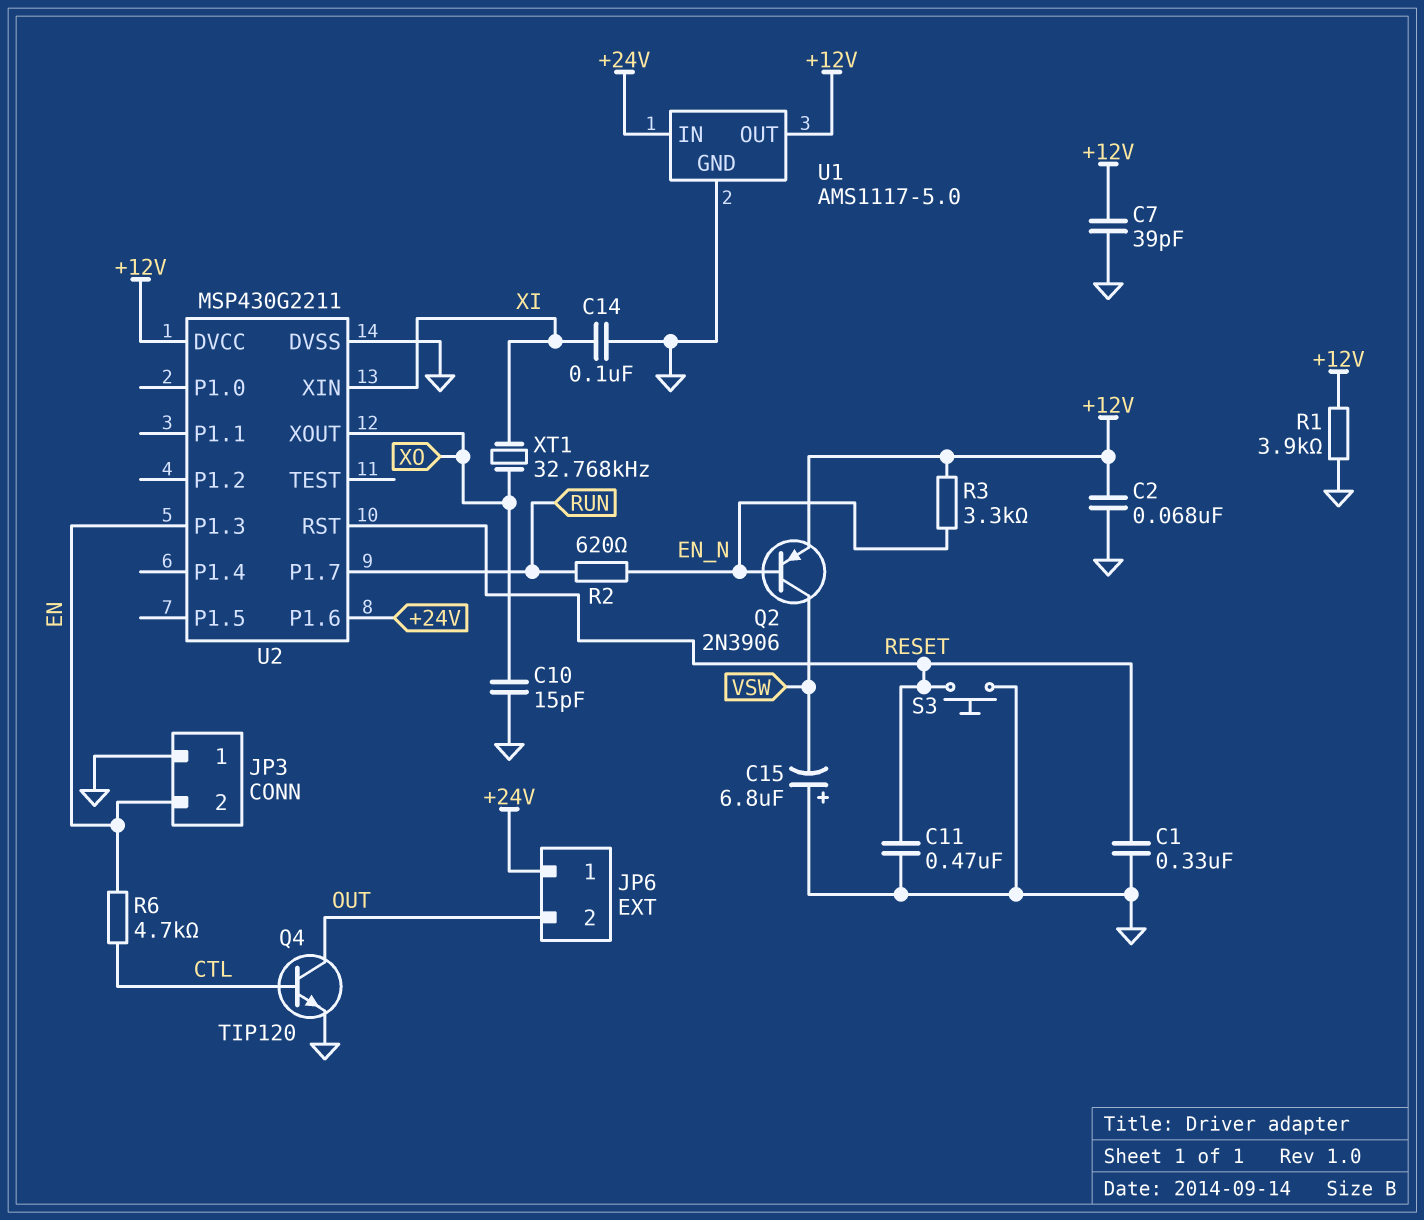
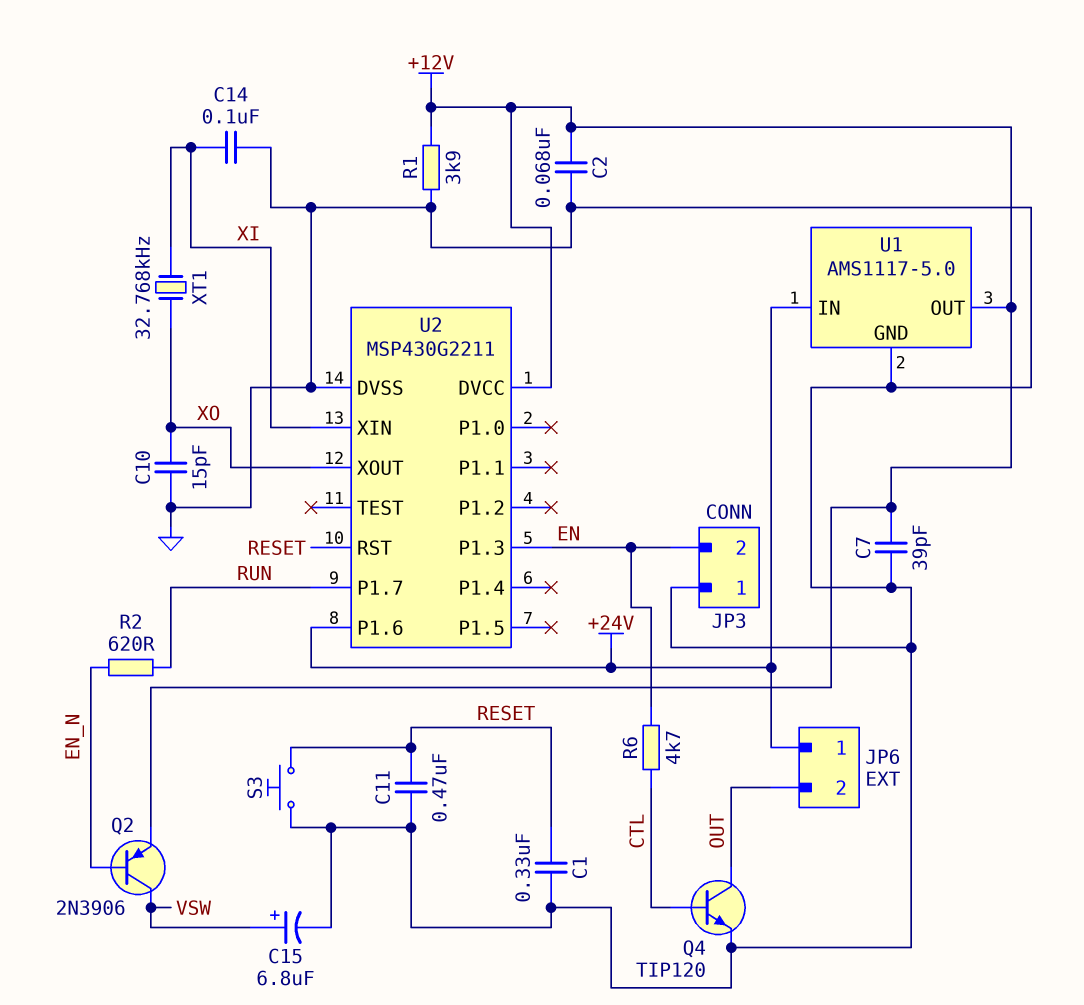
C15: 6.8uF (plus GND, minus VSW) -> 6.8uF (plus VSW, minus GND)
R3: 3.3k (+12V, EN_N) -> none

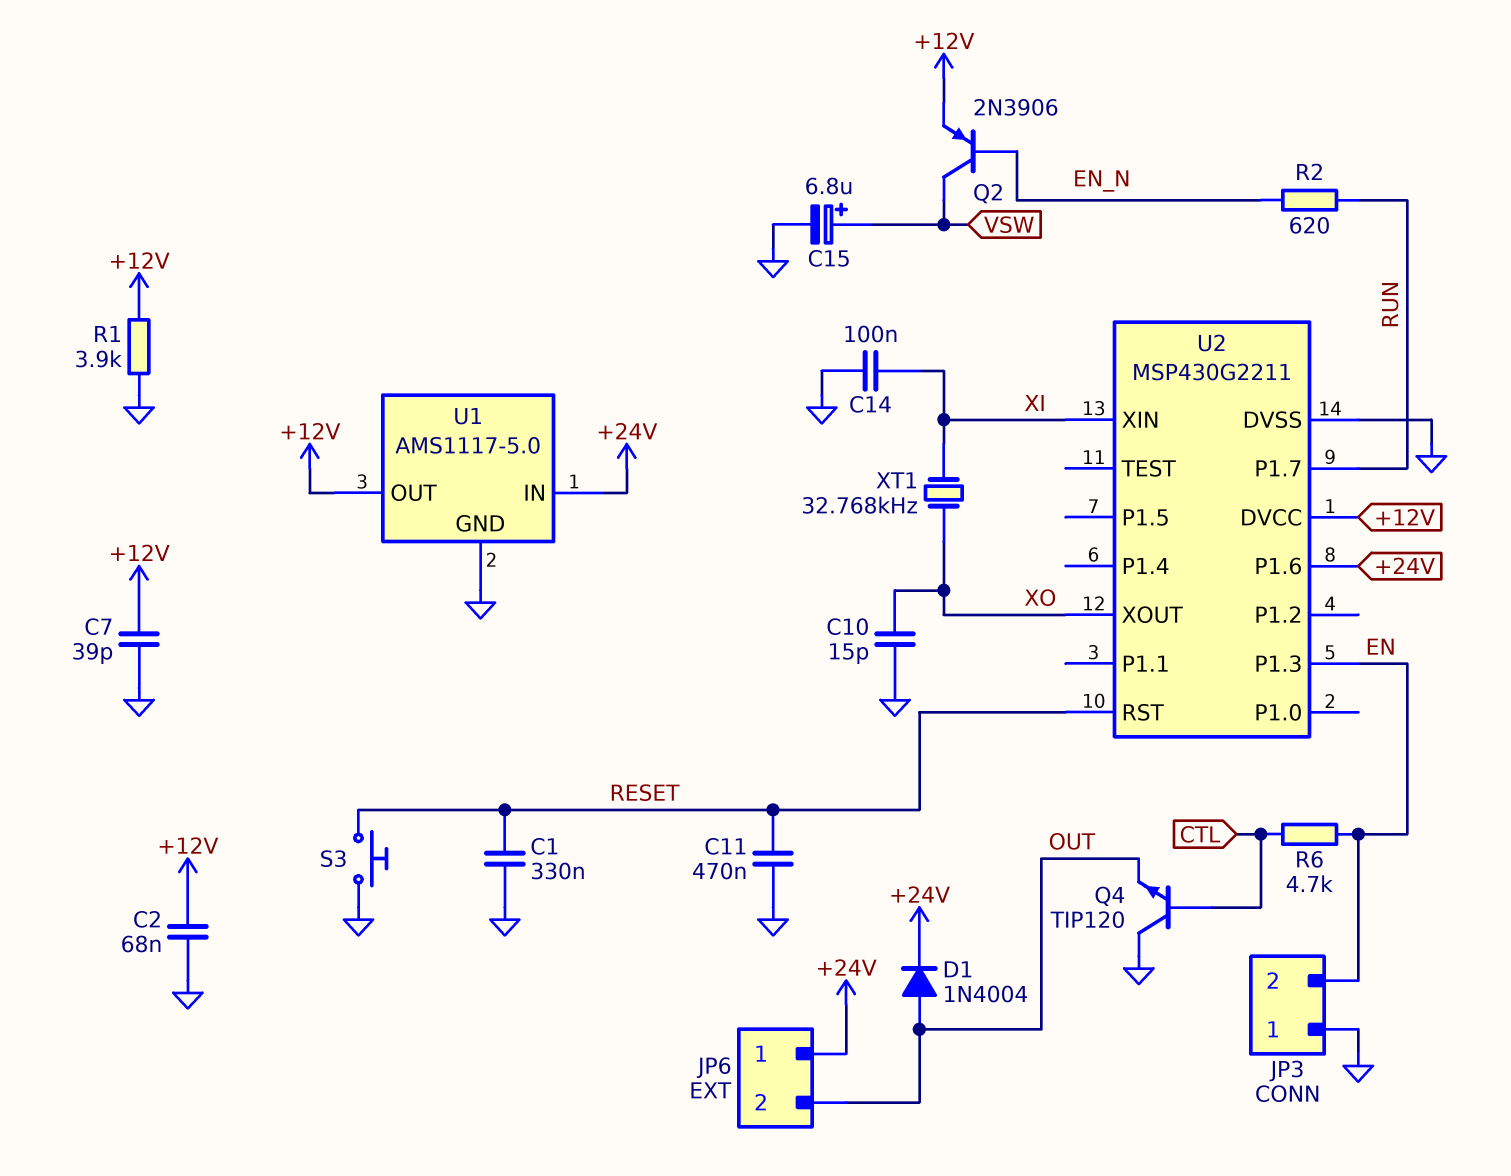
D1: none -> diode 1N4004 (A OUT, K +24V)
Q4: NPN TIP120 (B CTL, C OUT, E GND) -> NPN TIP120 (B CTL, C GND, E OUT)

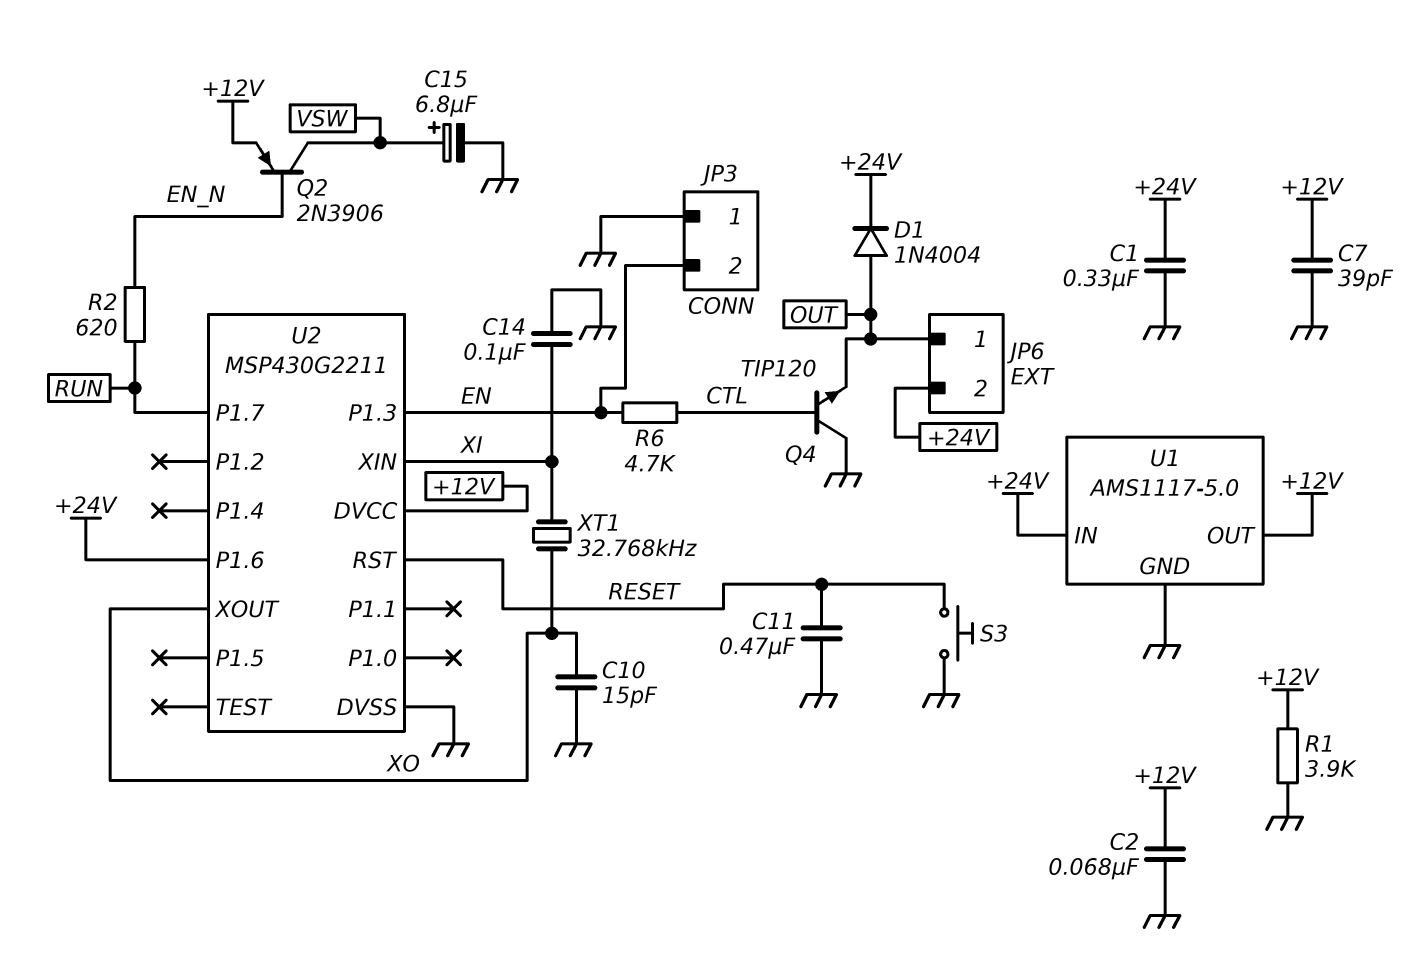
C1: 330nF (GND, RESET) -> 330nF (+24V, GND)
JP6 pin 1: +24V -> OUT
JP6 pin 2: OUT -> +24V

